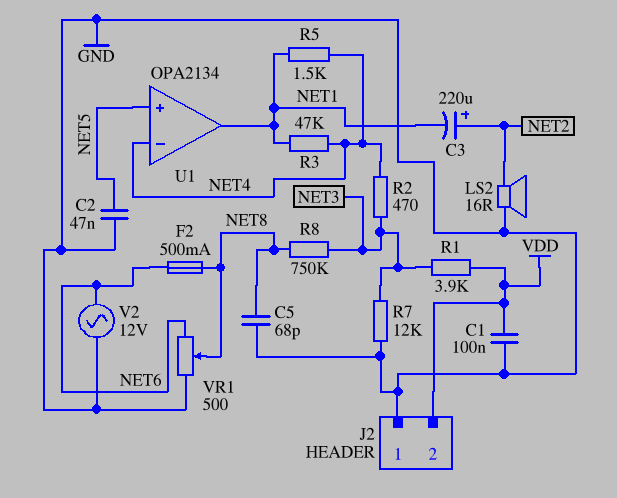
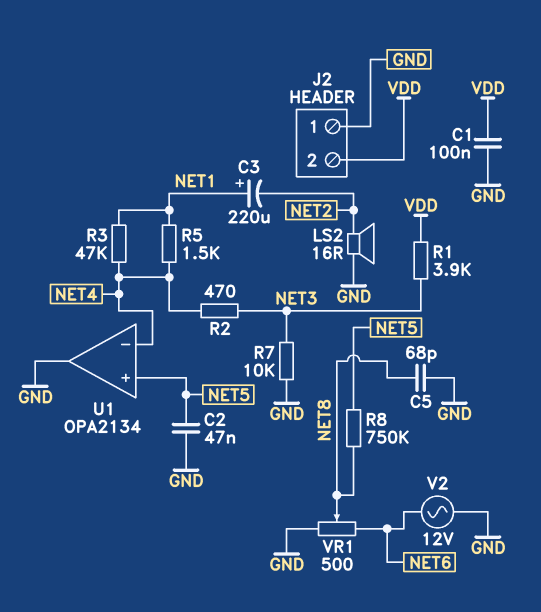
C3: 220uF (plus NET2, minus NET1) -> 220uF (plus NET1, minus NET2)
F2: 500mA (NET6, NET8) -> none
R7: 12k (GND, NET3) -> 10k (GND, NET3)
R8: 750k (NET3, NET8) -> 750k (NET5, NET8)
U1 pin out: NET1 -> GND

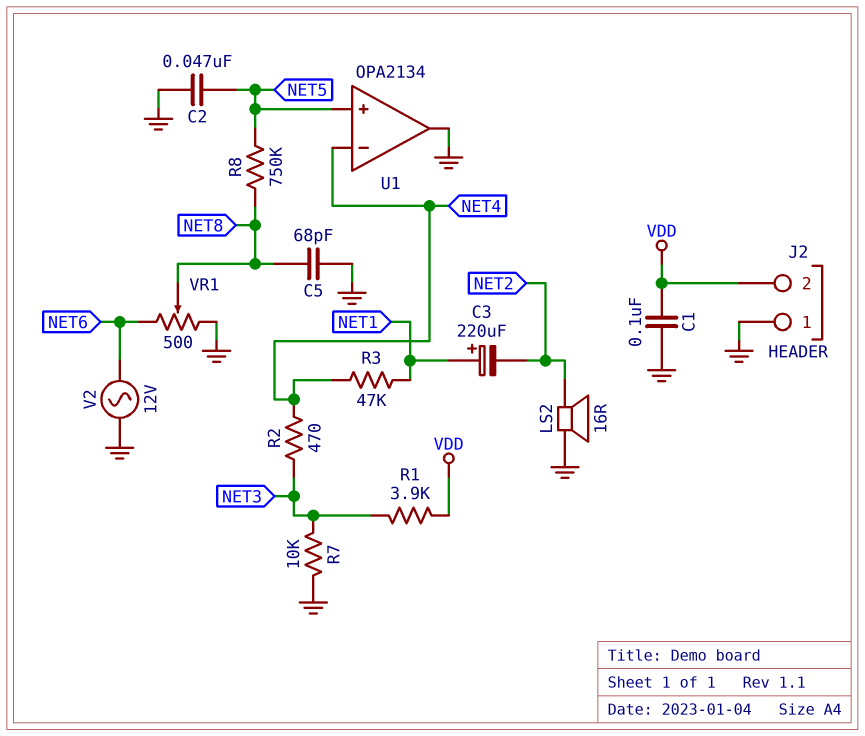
R5: 1.5k (NET1, NET4) -> none

